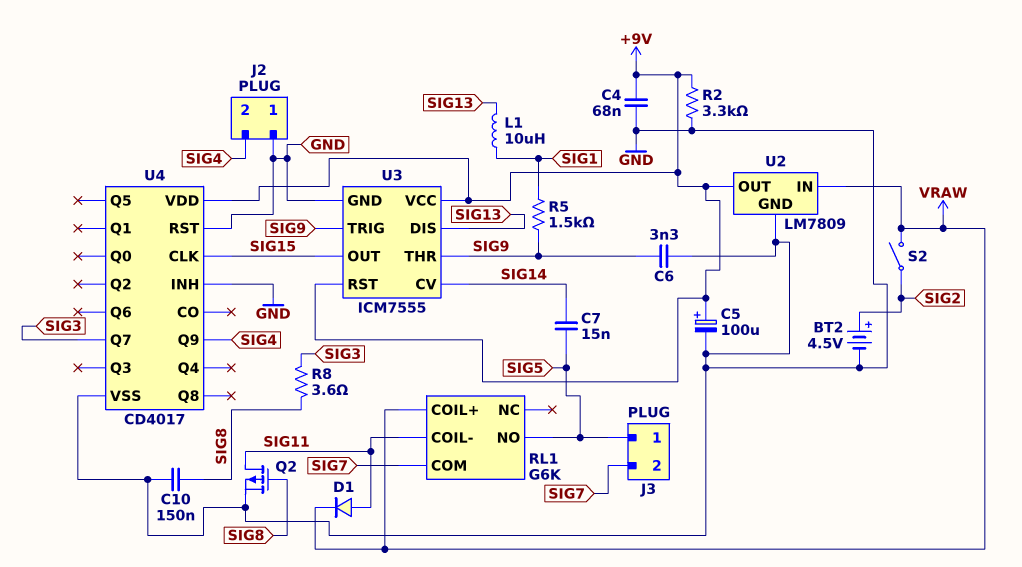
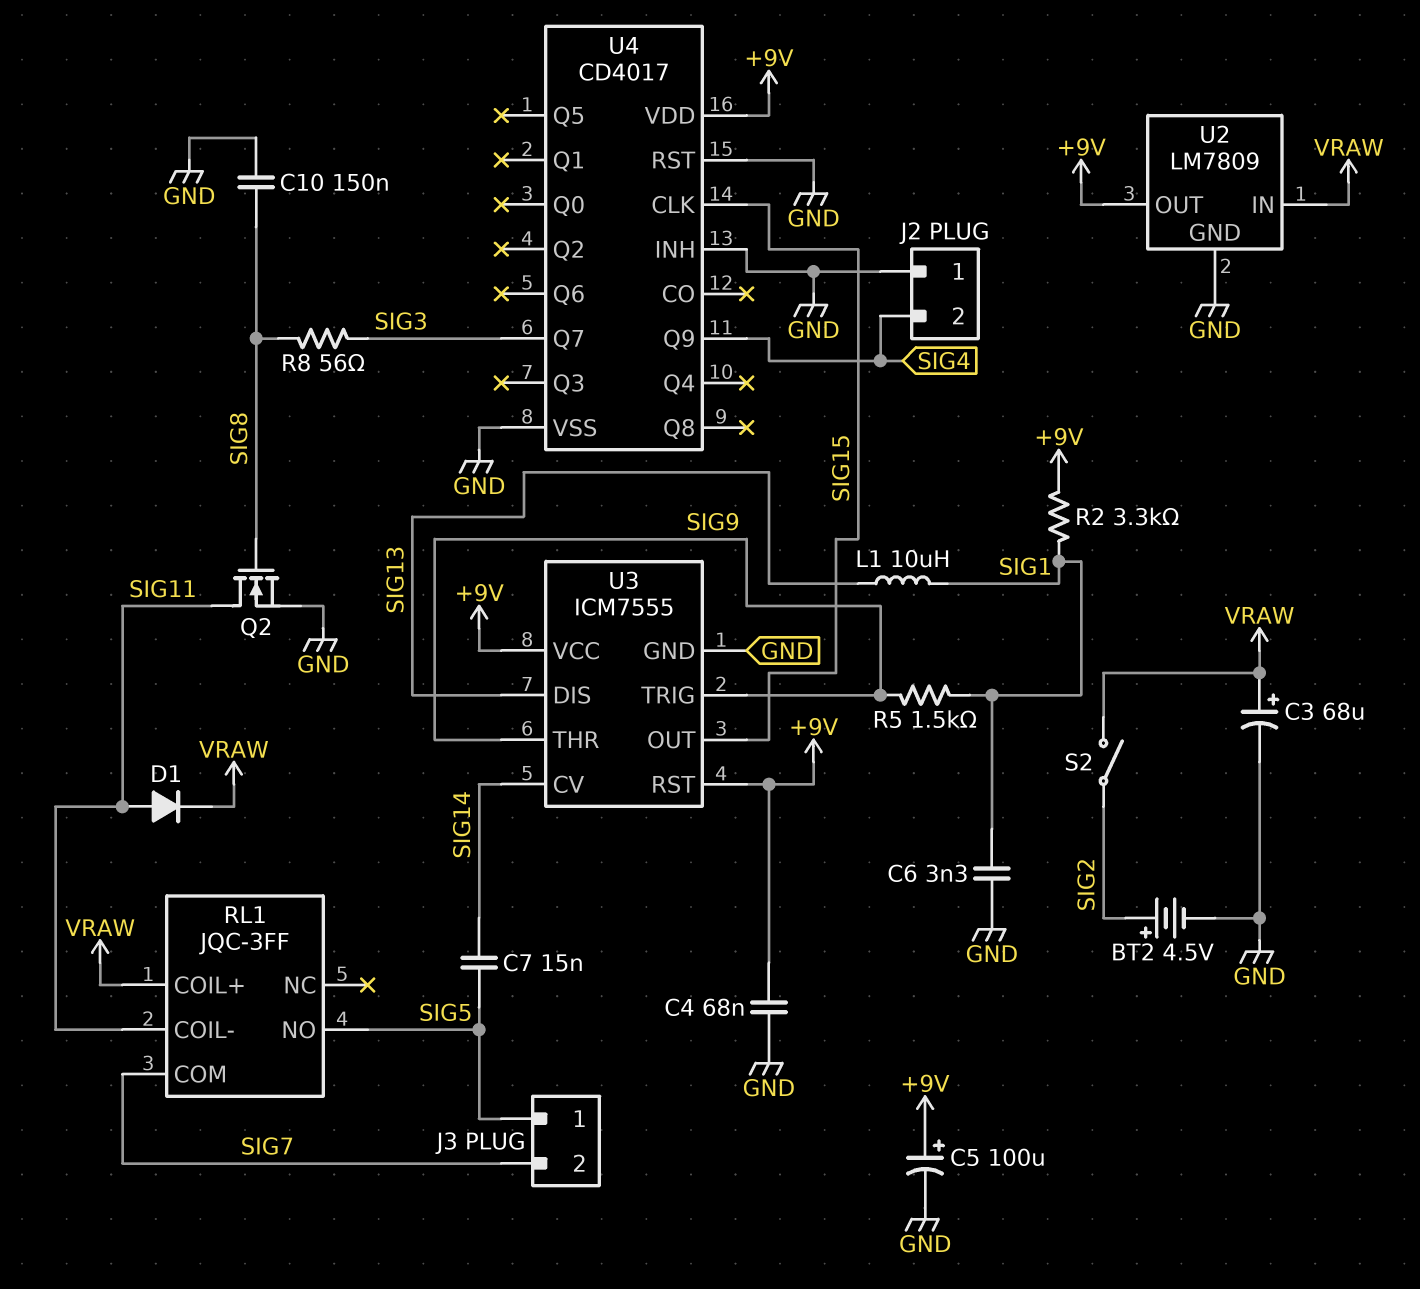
C3: none -> 68uF (plus VRAW, minus GND)
C6: 3.3nF (GND, SIG9) -> 3.3nF (GND, SIG1)
Q2: PMOS (G SIG8, D SIG11, S GND) -> NMOS (G SIG8, D SIG11, S GND)
R2: 3.3k (+9V, GND) -> 3.3k (+9V, SIG1)
R8: 3.6 (SIG3, SIG8) -> 56 (SIG3, SIG8)
RL1: G6K -> JQC-3FF

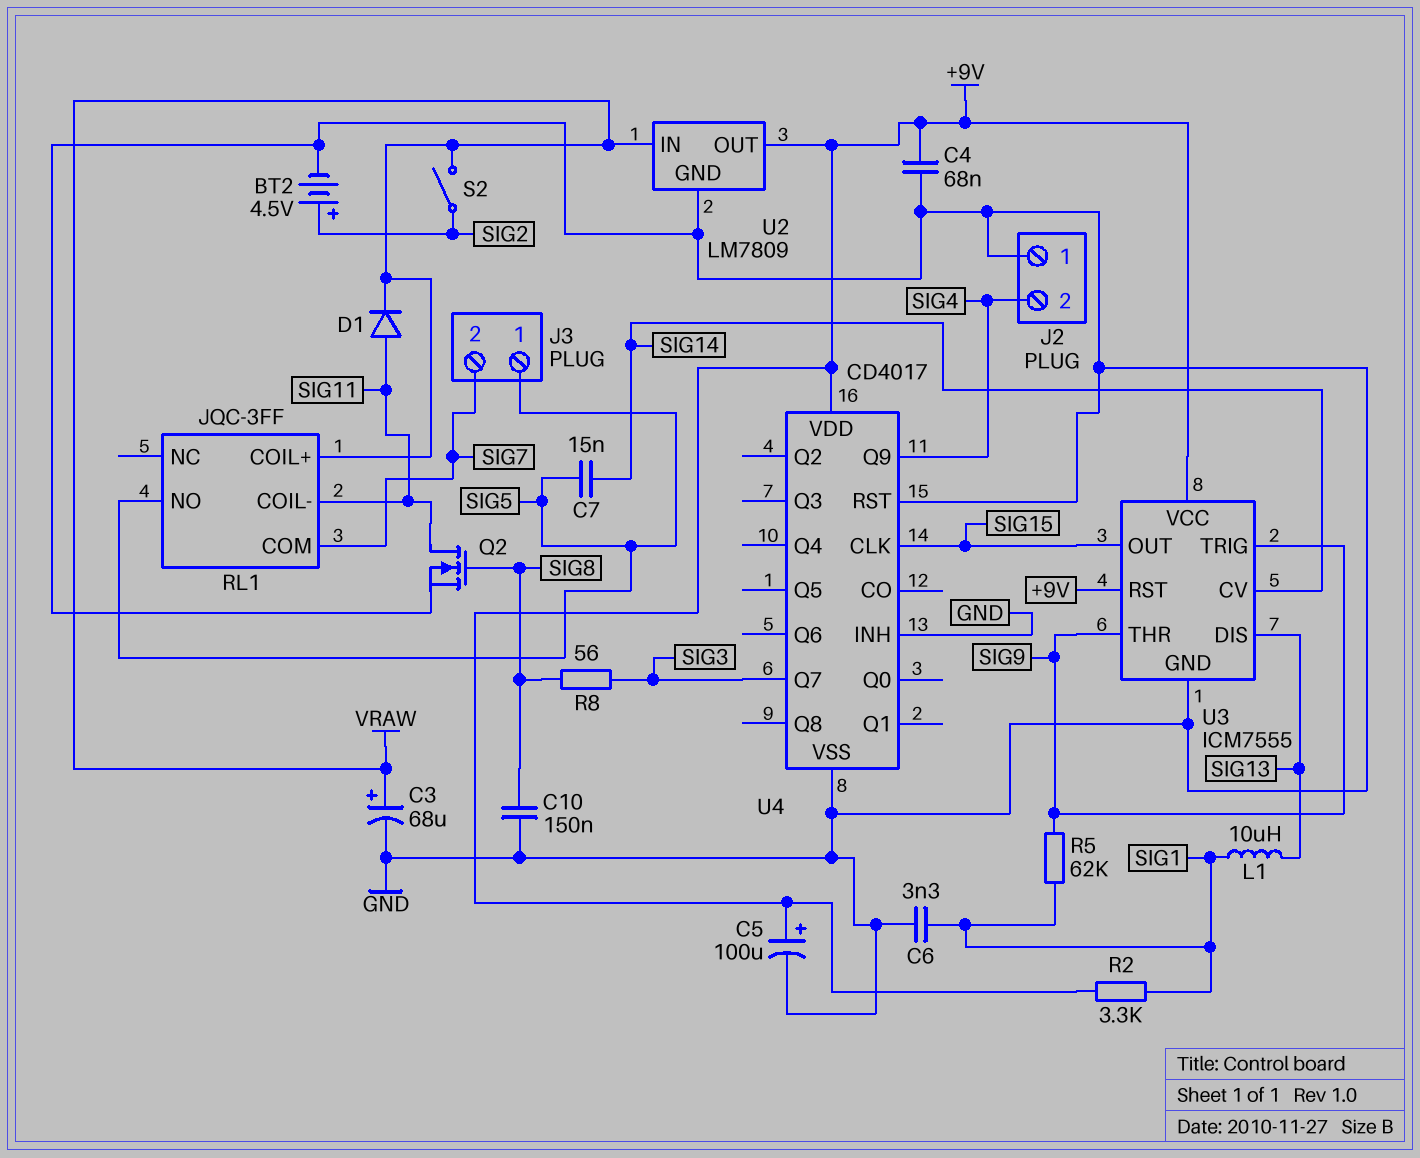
R5: 1.5k (SIG1, SIG9) -> 62k (SIG1, SIG9)

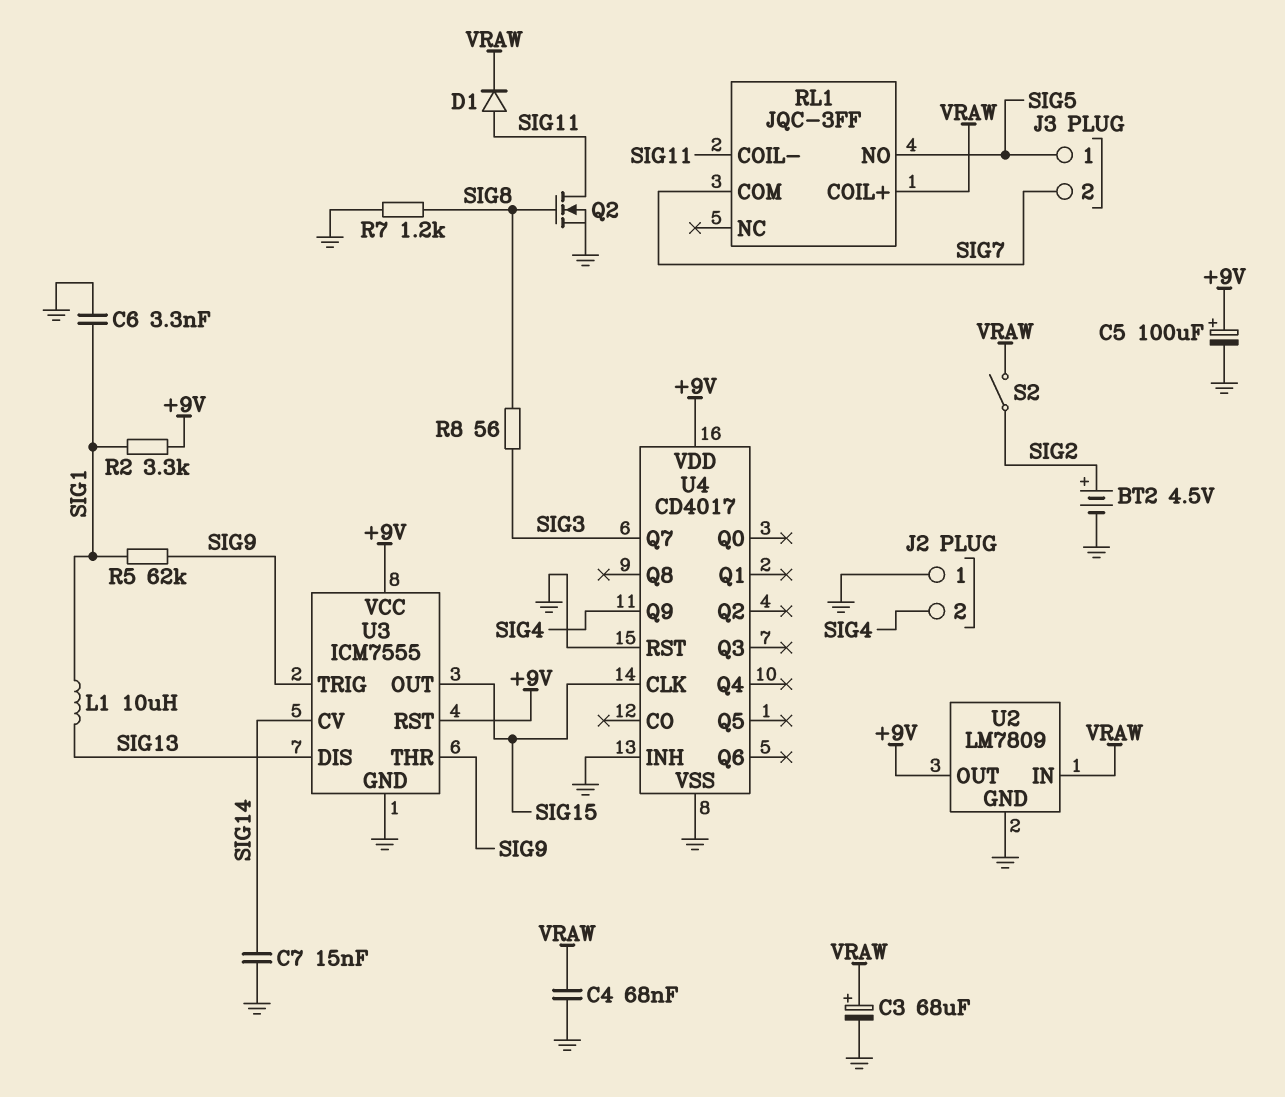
C4: 68nF (+9V, GND) -> 68nF (GND, VRAW)
C7: 15nF (SIG5, SIG14) -> 15nF (GND, SIG14)
C10: 150nF (GND, SIG8) -> none
R7: none -> 1.2k (GND, SIG8)

